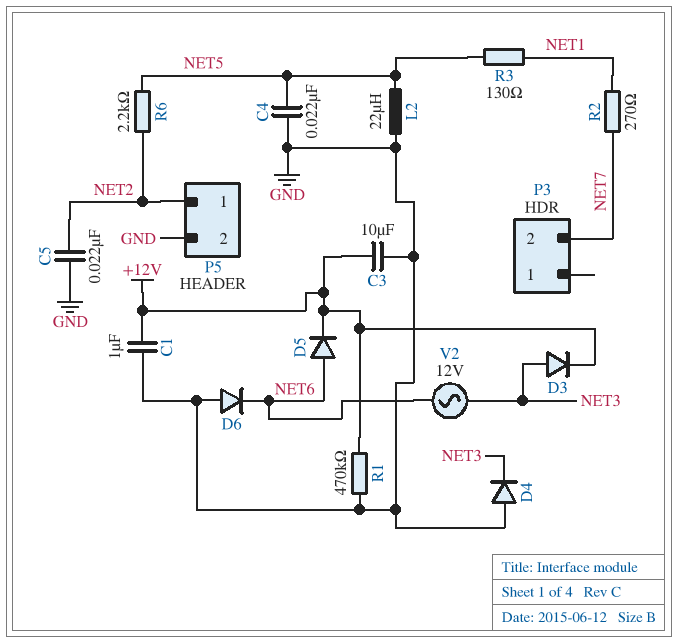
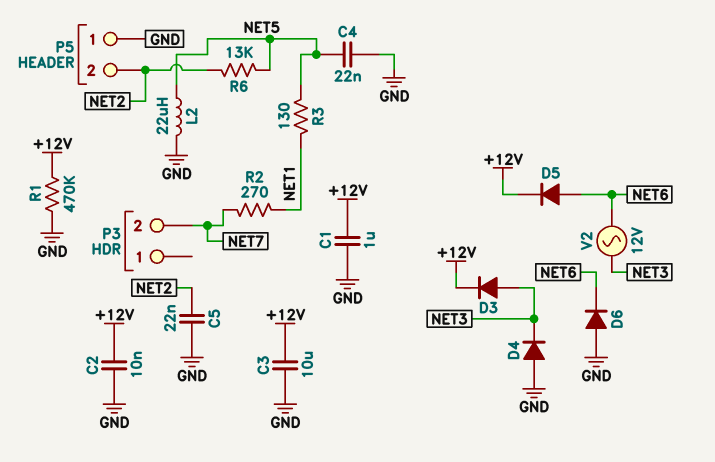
C2: none -> 10nF (+12V, GND)
P5 pin 1: NET2 -> GND
P5 pin 2: GND -> NET2
R6: 2.2k (NET2, NET5) -> 13k (NET2, NET5)

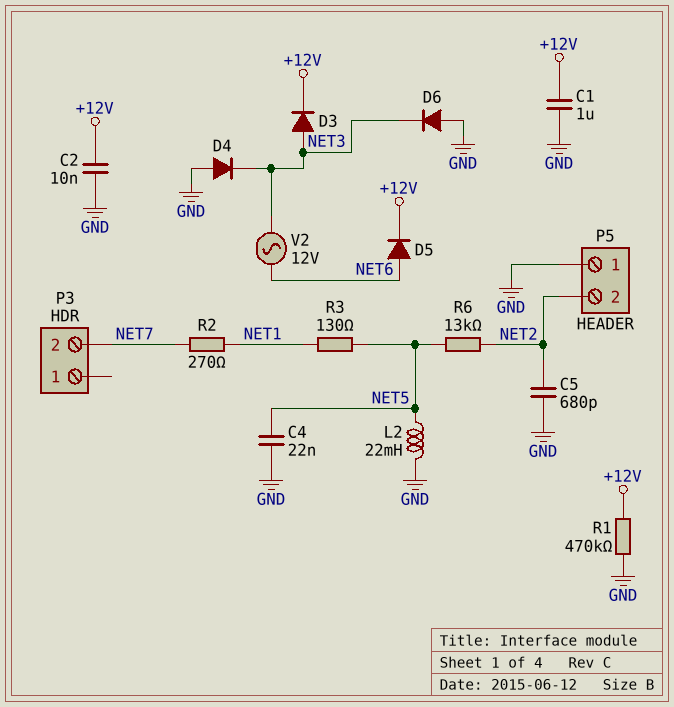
C3: 10uF (+12V, GND) -> none
C5: 22nF (GND, NET2) -> 680pF (GND, NET2)
D6: diode (A GND, K NET6) -> diode (A GND, K NET3)
L2: 22uH (GND, NET5) -> 22mH (GND, NET5)

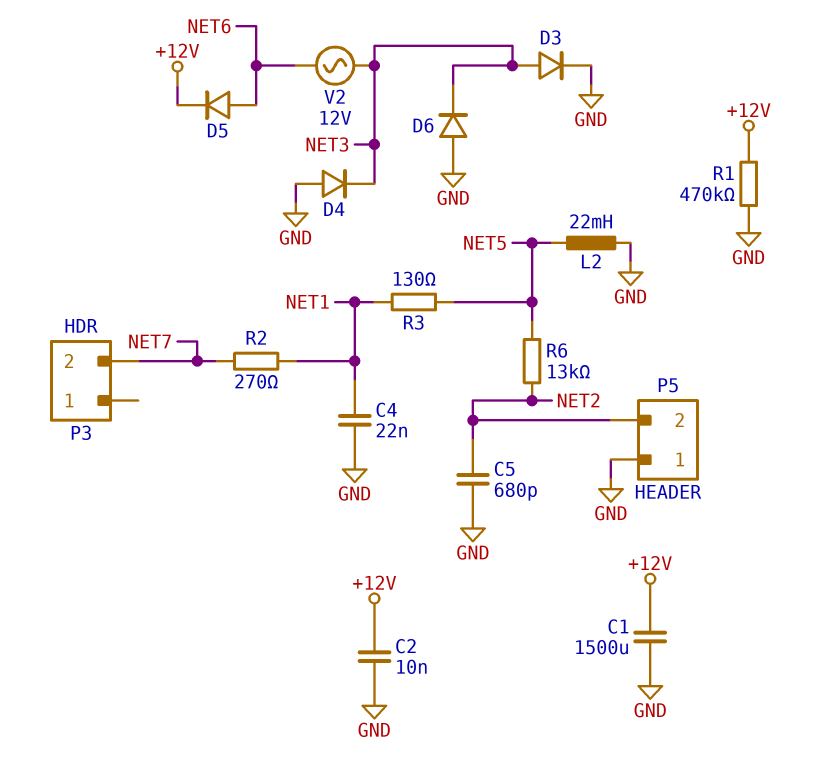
C1: 1uF (+12V, GND) -> 1500uF (+12V, GND)
C4: 22nF (GND, NET5) -> 22nF (GND, NET1)
D3: diode (A NET3, K +12V) -> diode (A NET3, K GND)

